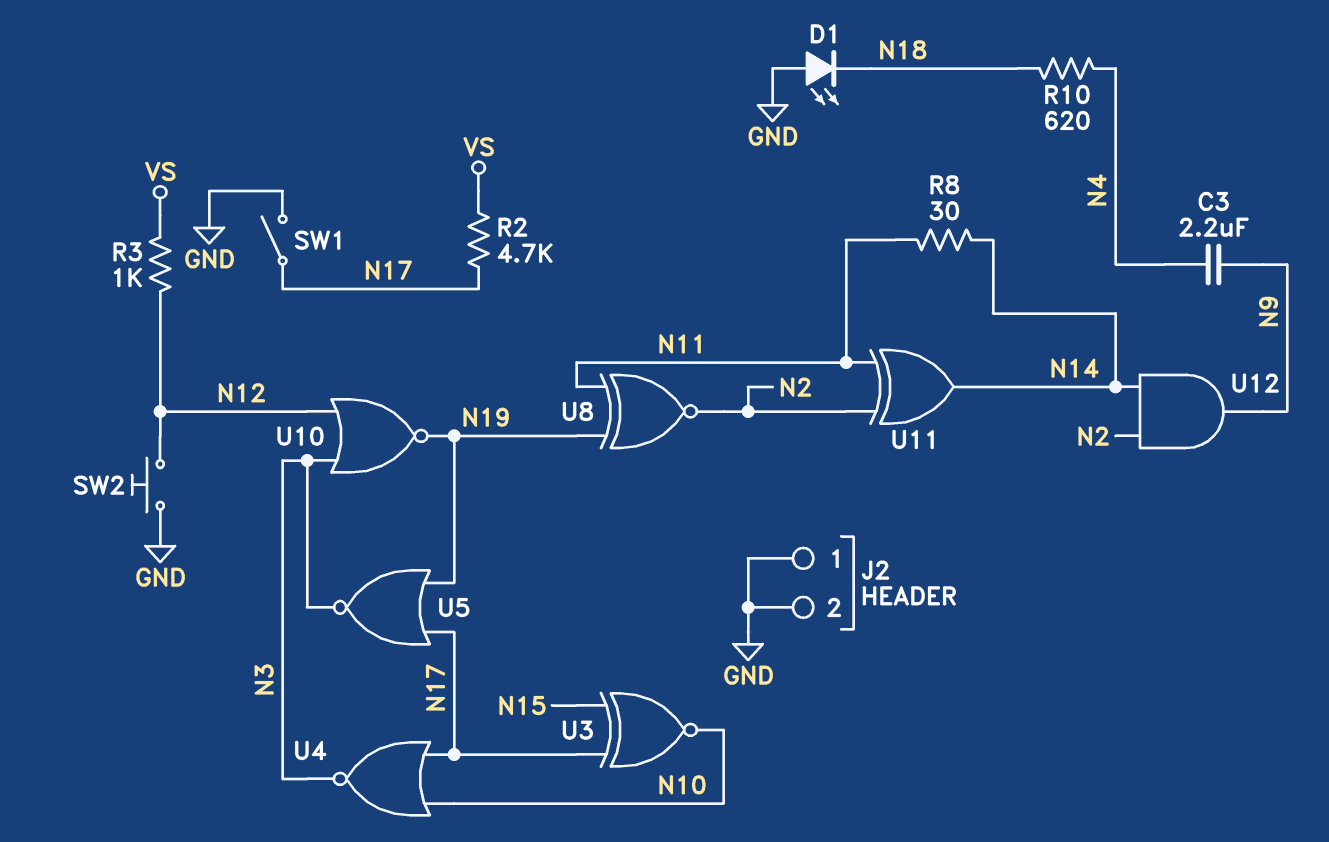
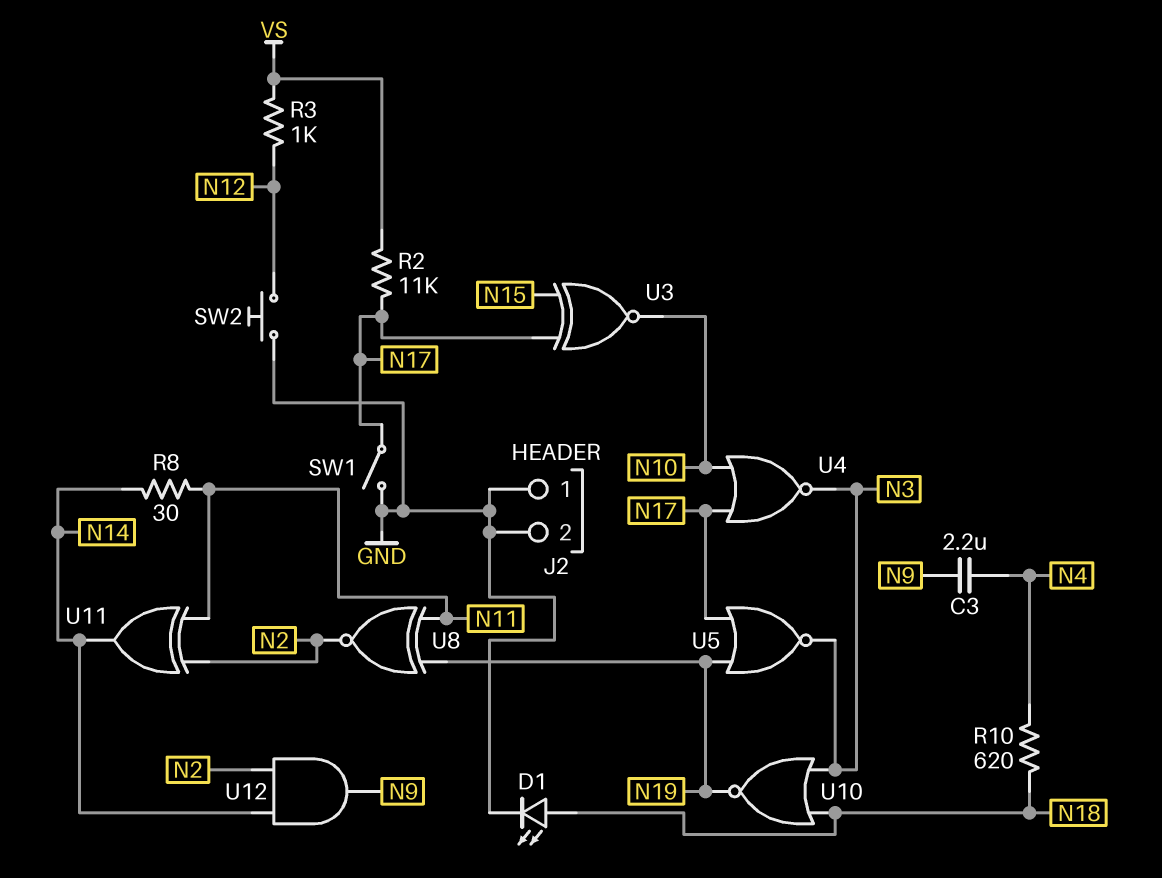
D1: LED (A GND, K N18) -> LED (A N18, K GND)
R2: 4.7k (N17, VS) -> 11k (N17, VS)
U10: NOR (in N3, in N12, out N19) -> NOR (in N3, in N18, out N19)

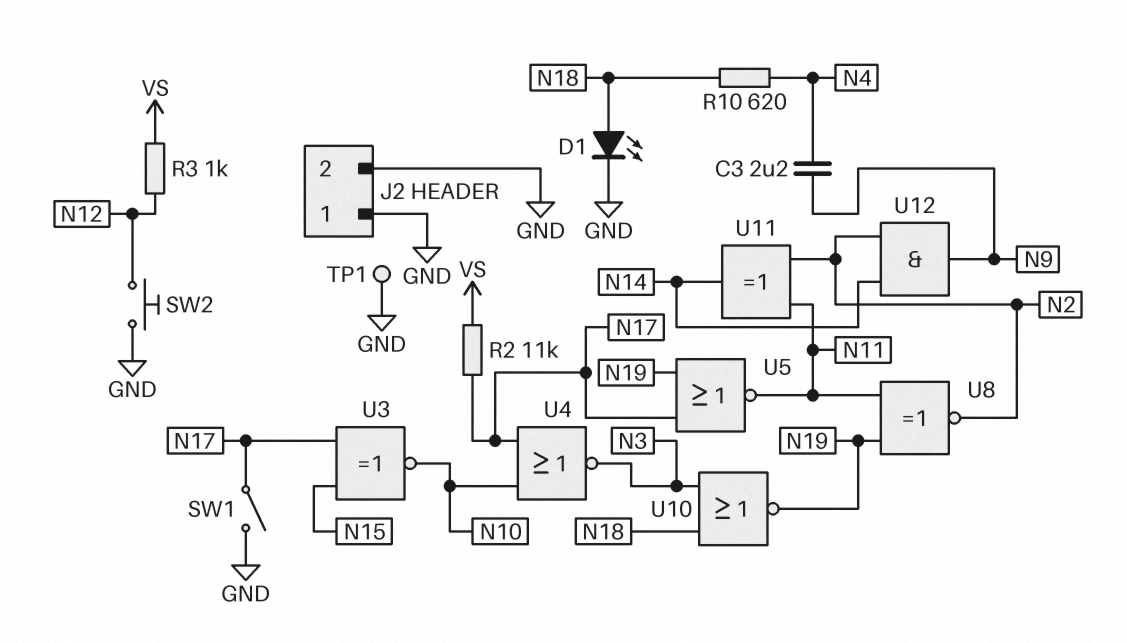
R8: 30 (N11, N14) -> none
TP1: none -> test point (GND)
U5: NOR (in N17, in N19, out N3) -> NOR (in N17, in N19, out N11)

